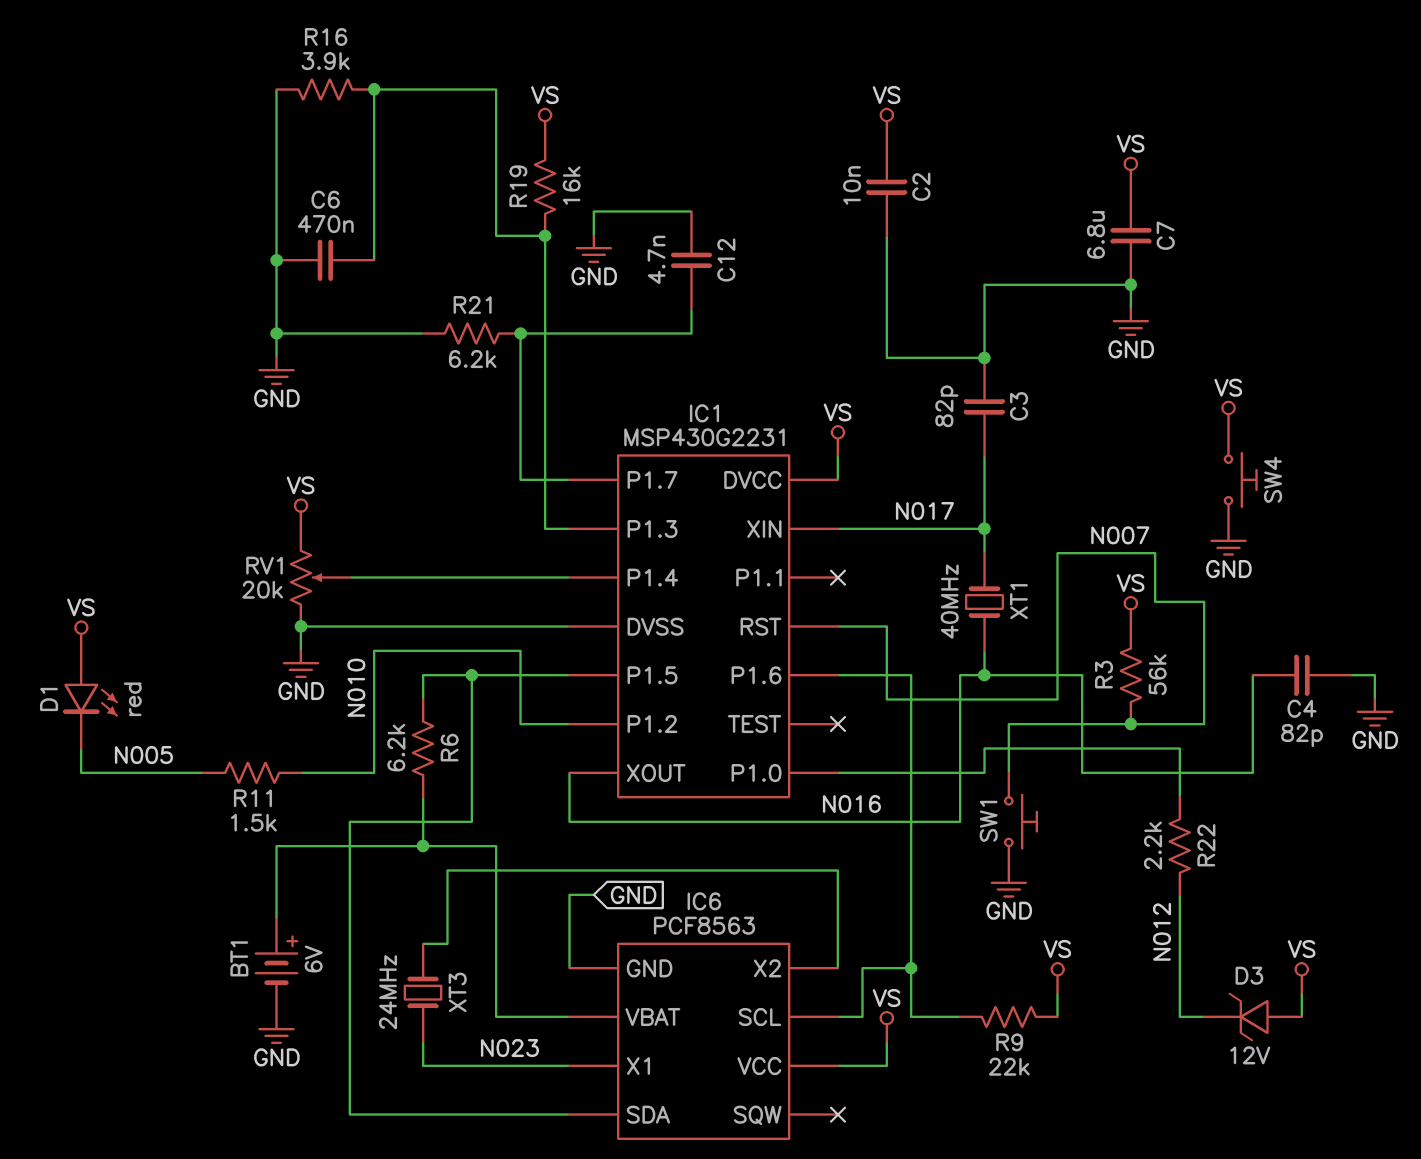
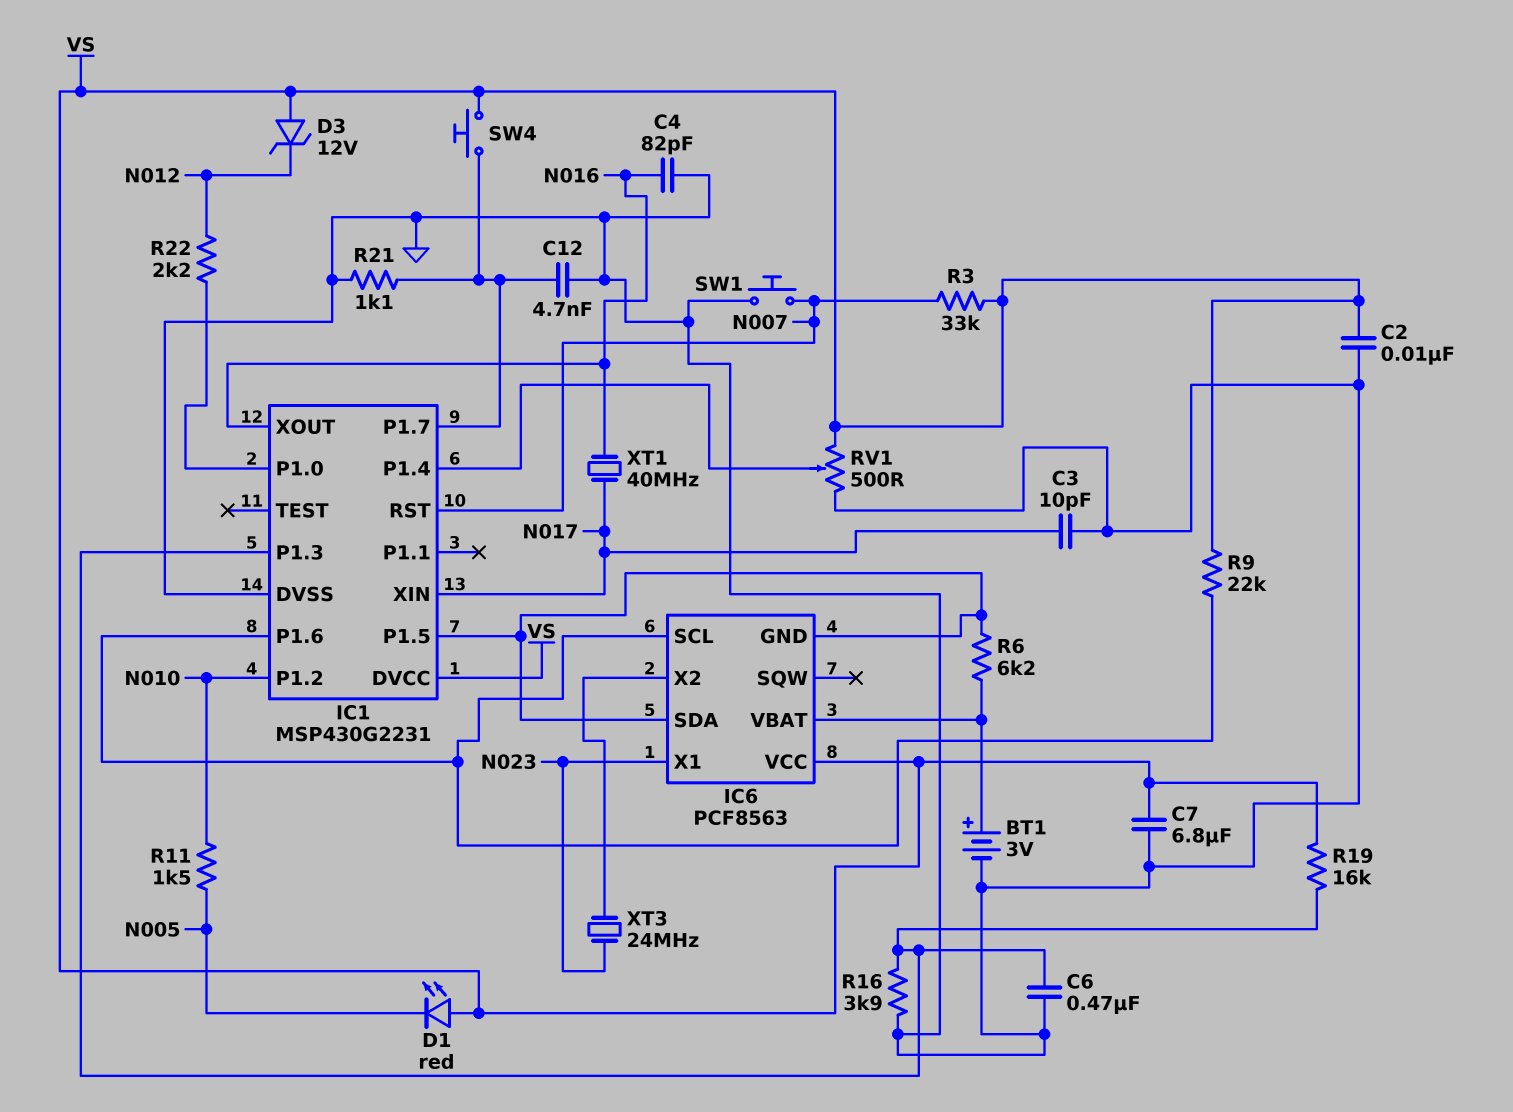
BT1: 6V (plus IC6/VBAT, minus GND) -> 3V (plus IC6/VBAT, minus GND)
C3: 82pF (GND, N017) -> 10pF (GND, N017)
IC6 pin GND: GND -> IC1/P1.5
R3: 56k (N007, VS) -> 33k (N007, VS)
R21: 6.2k (GND, IC1/P1.7) -> 1.1k (GND, IC1/P1.7)
RV1: 20k (GND, VS, wiper IC1/P1.4) -> 500 (GND, VS, wiper IC1/P1.4)
SW4: button (GND, VS) -> button (IC1/P1.7, VS)

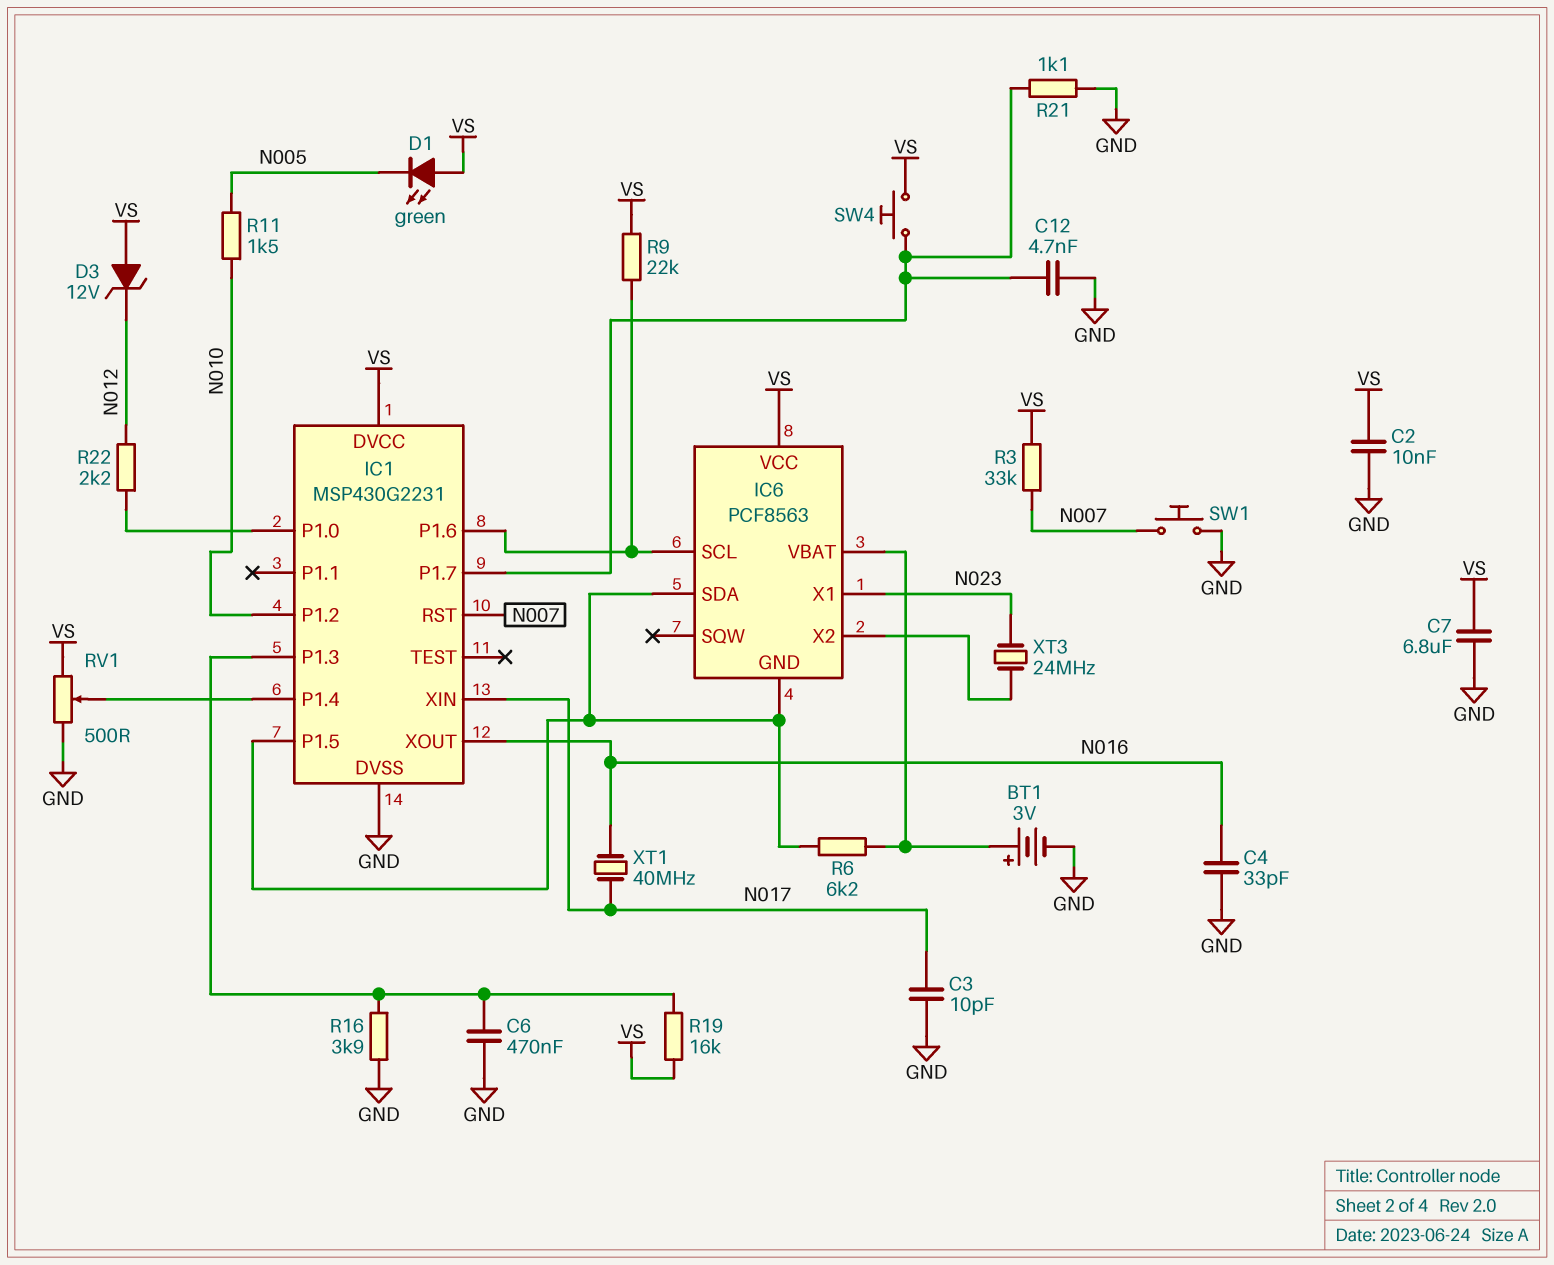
C4: 82pF (GND, N016) -> 33pF (GND, N016)
D1: LED red (A VS, K N005) -> LED green (A VS, K N005)

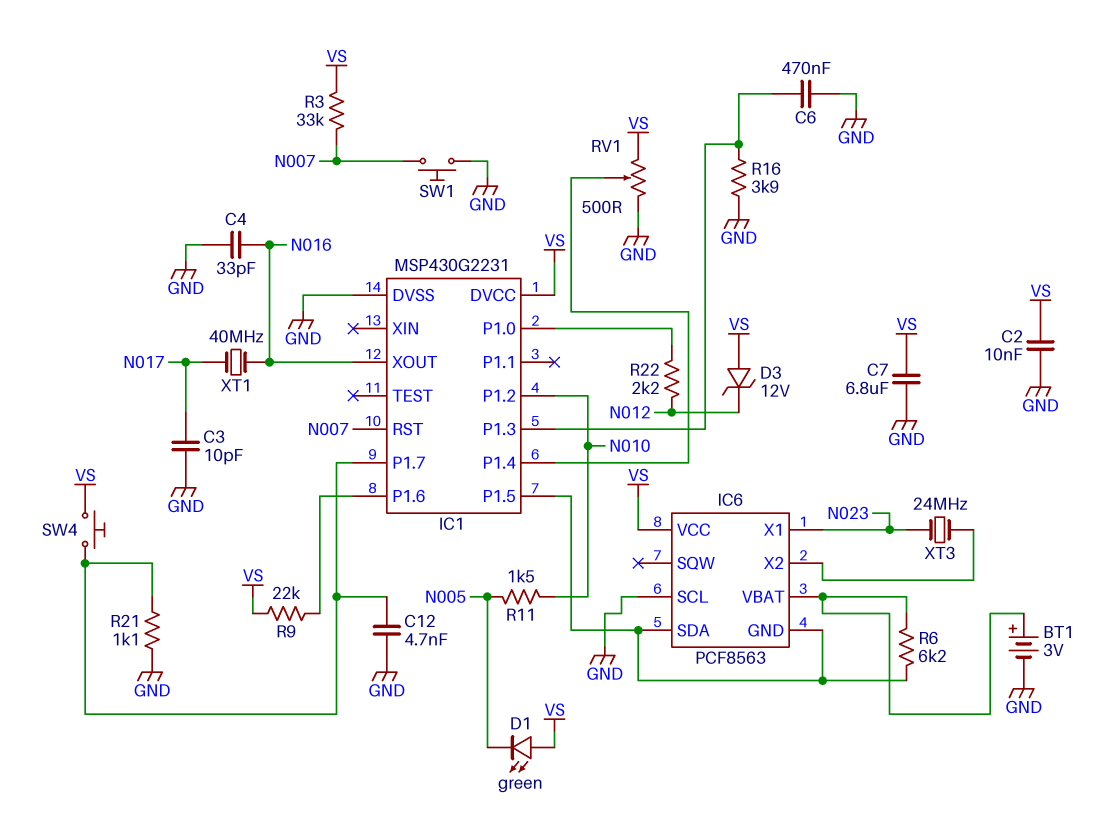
IC1 pin XIN: N017 -> none
IC6 pin SCL: IC1/P1.6 -> GND
R19: 16k (IC1/P1.3, VS) -> none

